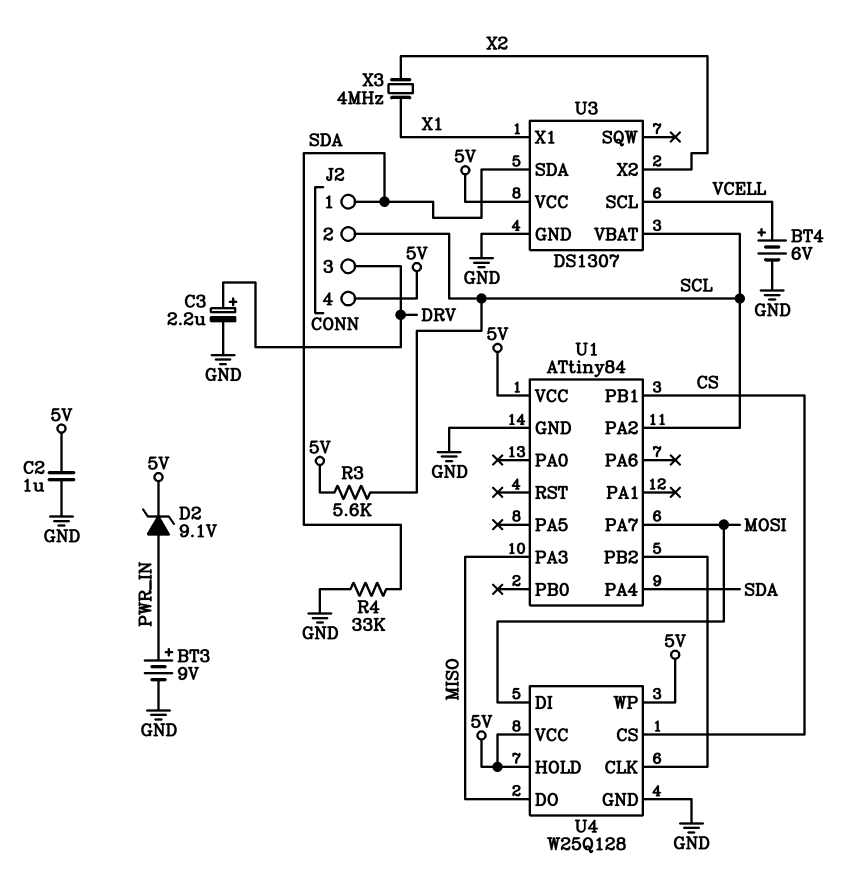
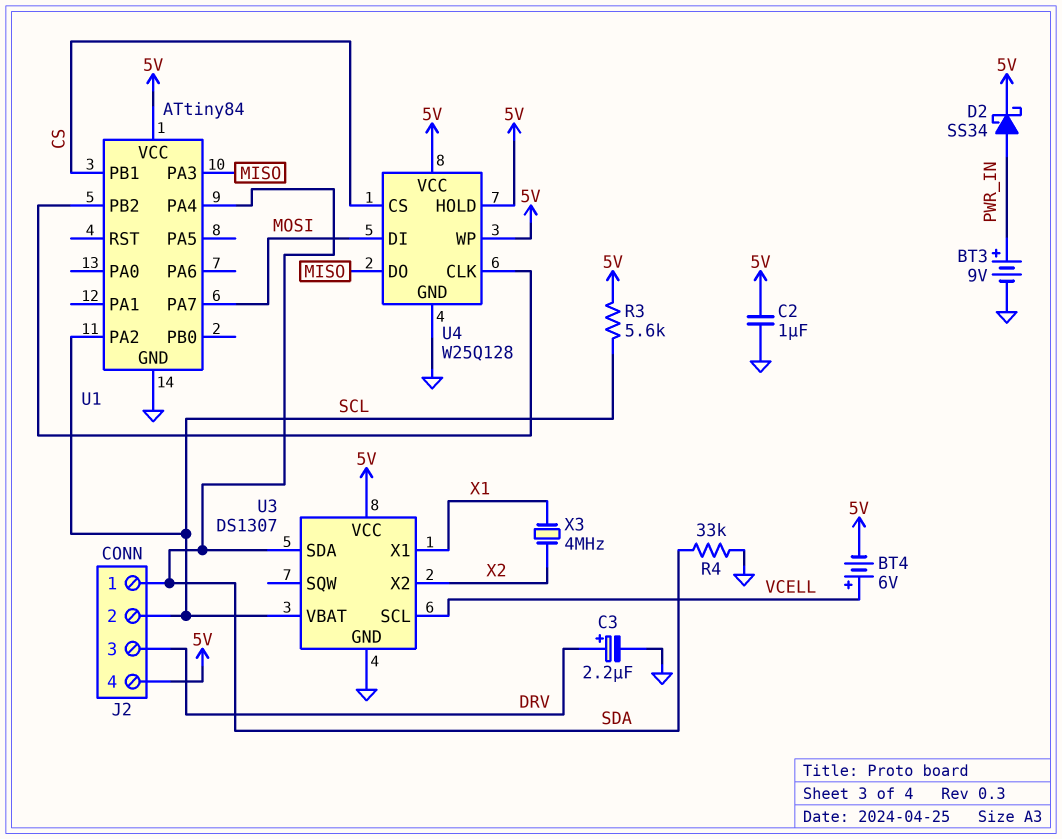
BT4: 6V (plus VCELL, minus GND) -> 6V (plus VCELL, minus 5V)
D2: zener 9.1V (A PWR_IN, K 5V) -> schottky SS34 (A PWR_IN, K 5V)

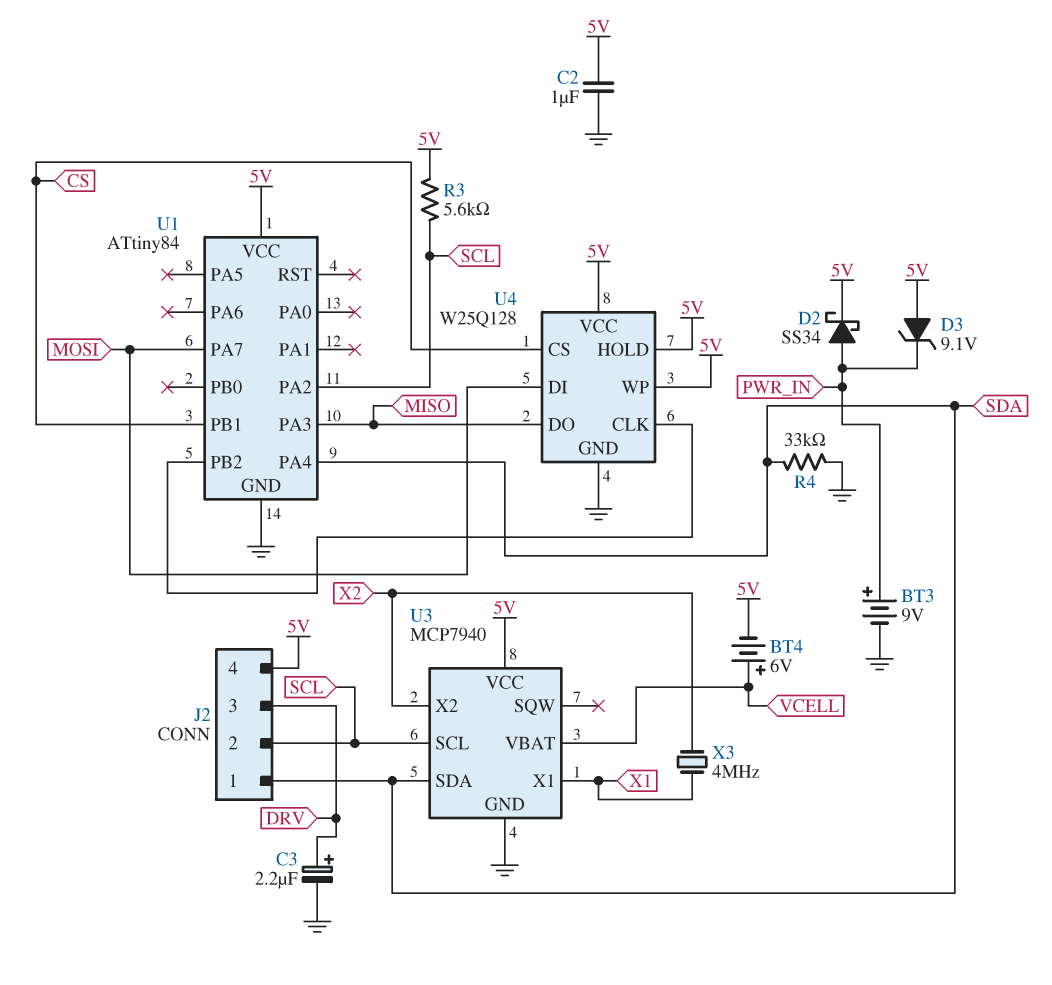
D3: none -> zener 9.1V (A 5V, K PWR_IN)
U3: DS1307 -> MCP7940
U3 pin SCL: VCELL -> SCL
U3 pin VBAT: SCL -> VCELL

